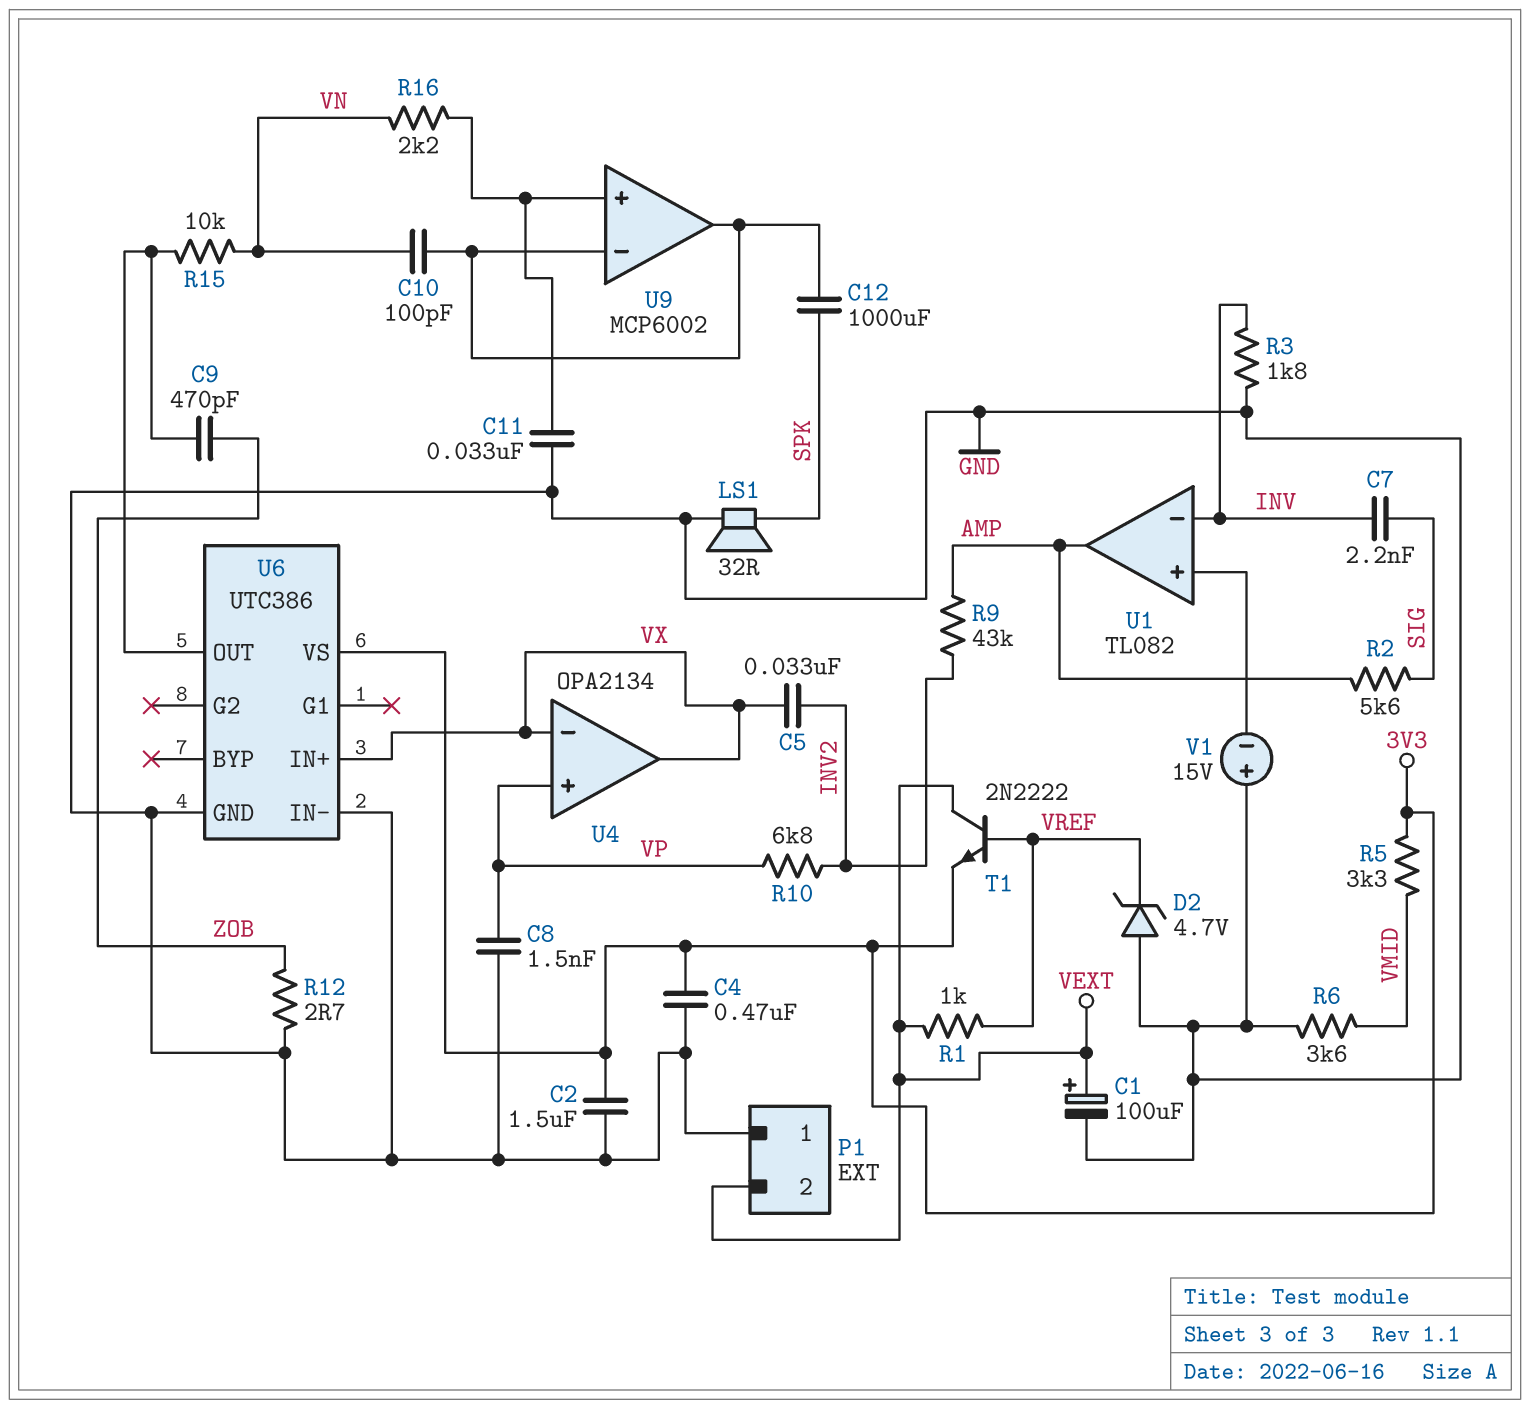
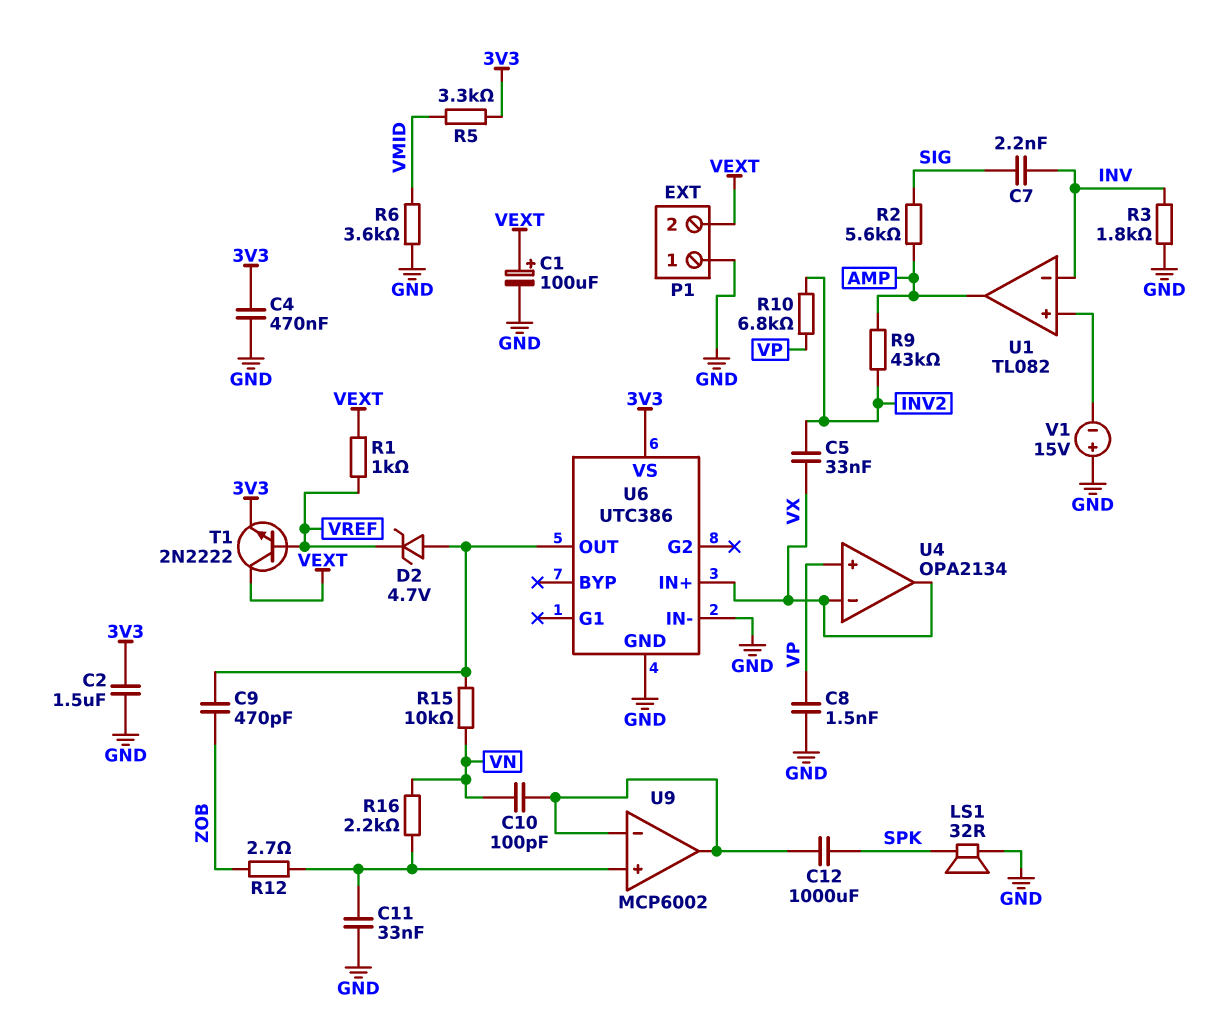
D2: zener 4.7V (A GND, K VREF) -> zener 4.7V (A U6/OUT, K VREF)
R12: 2.7 (GND, ZOB) -> 2.7 (U9/in+, ZOB)

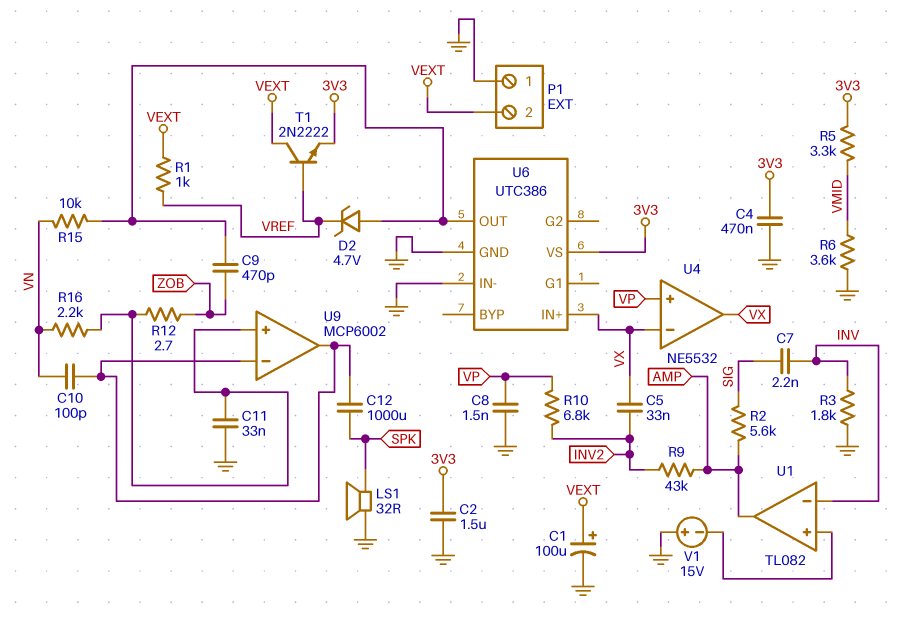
U4: OPA2134 -> NE5532

